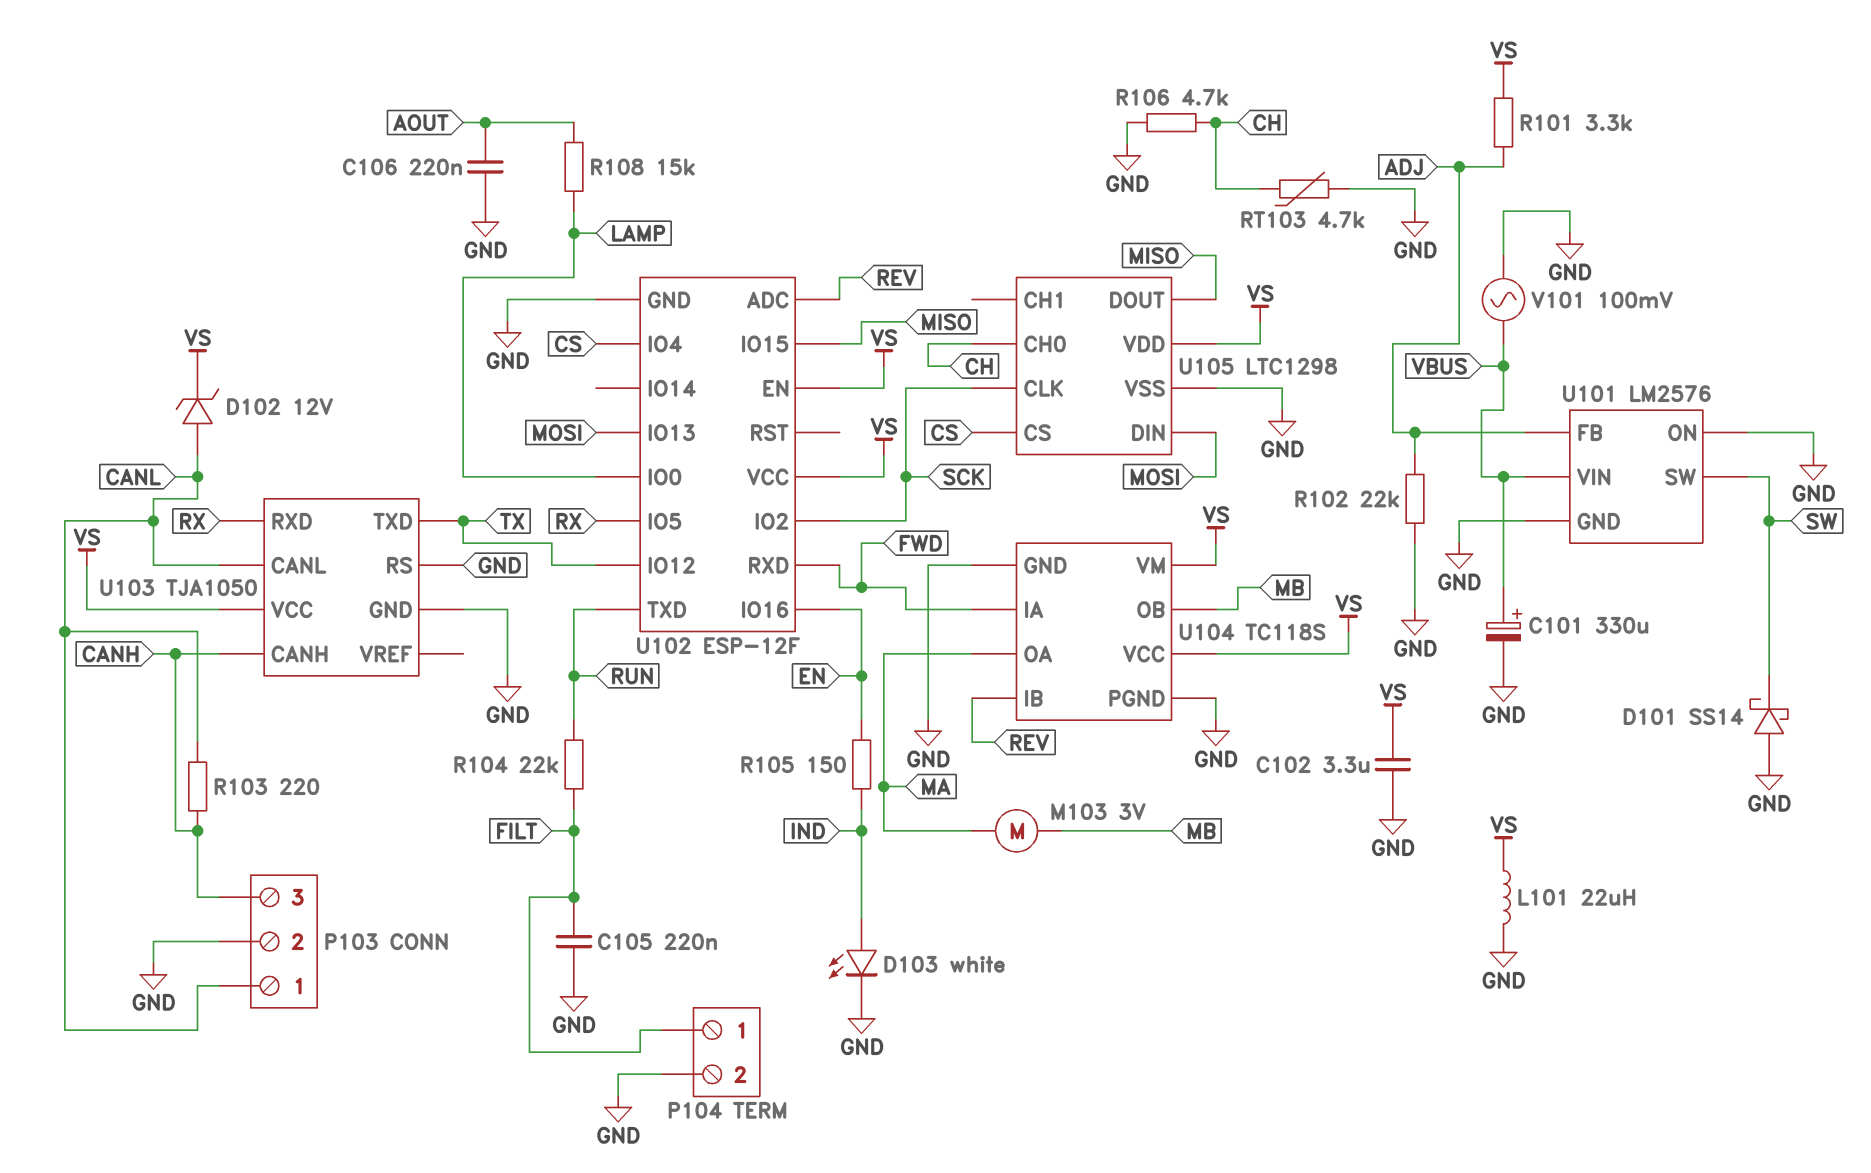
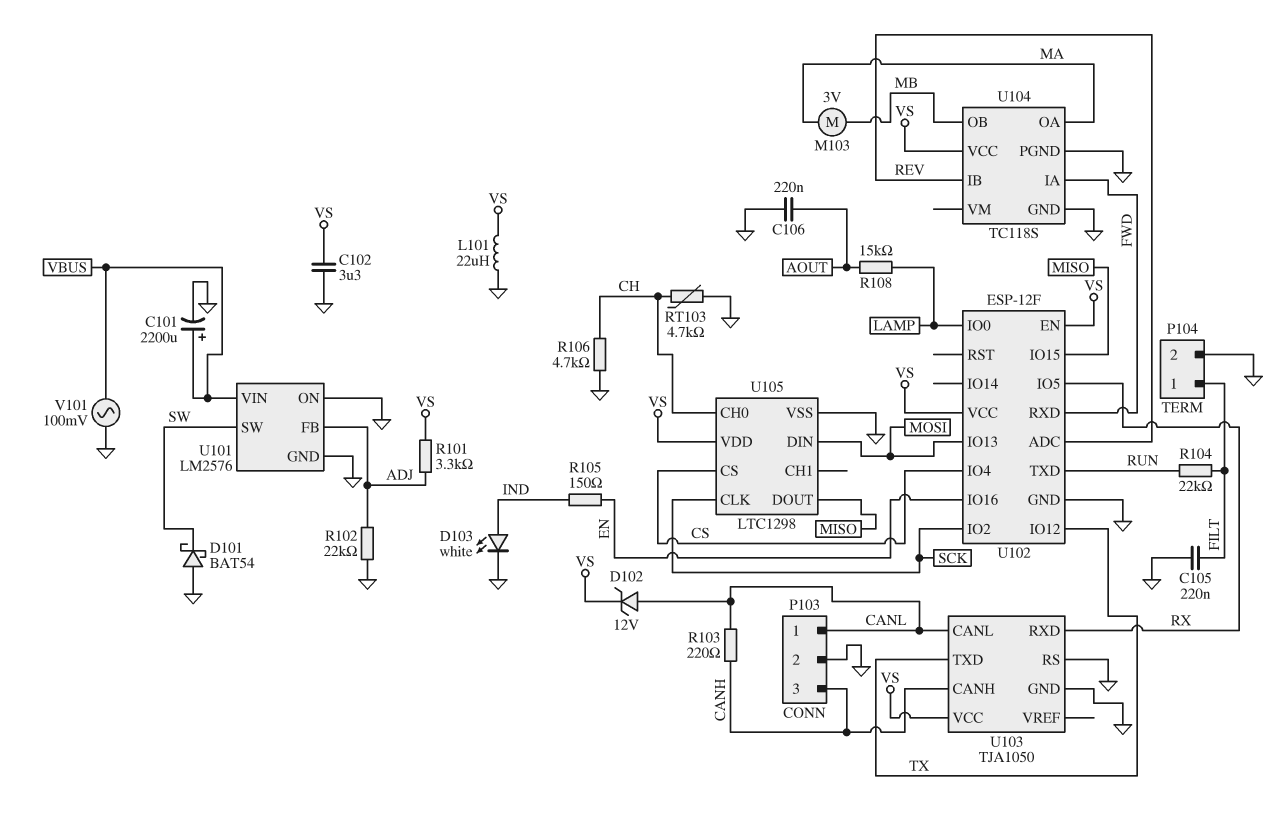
C101: 330uF (plus VBUS, minus GND) -> 2200uF (plus VBUS, minus GND)
D101: schottky SS14 (A GND, K SW) -> schottky BAT54 (A GND, K SW)
U104 pin VM: VS -> none

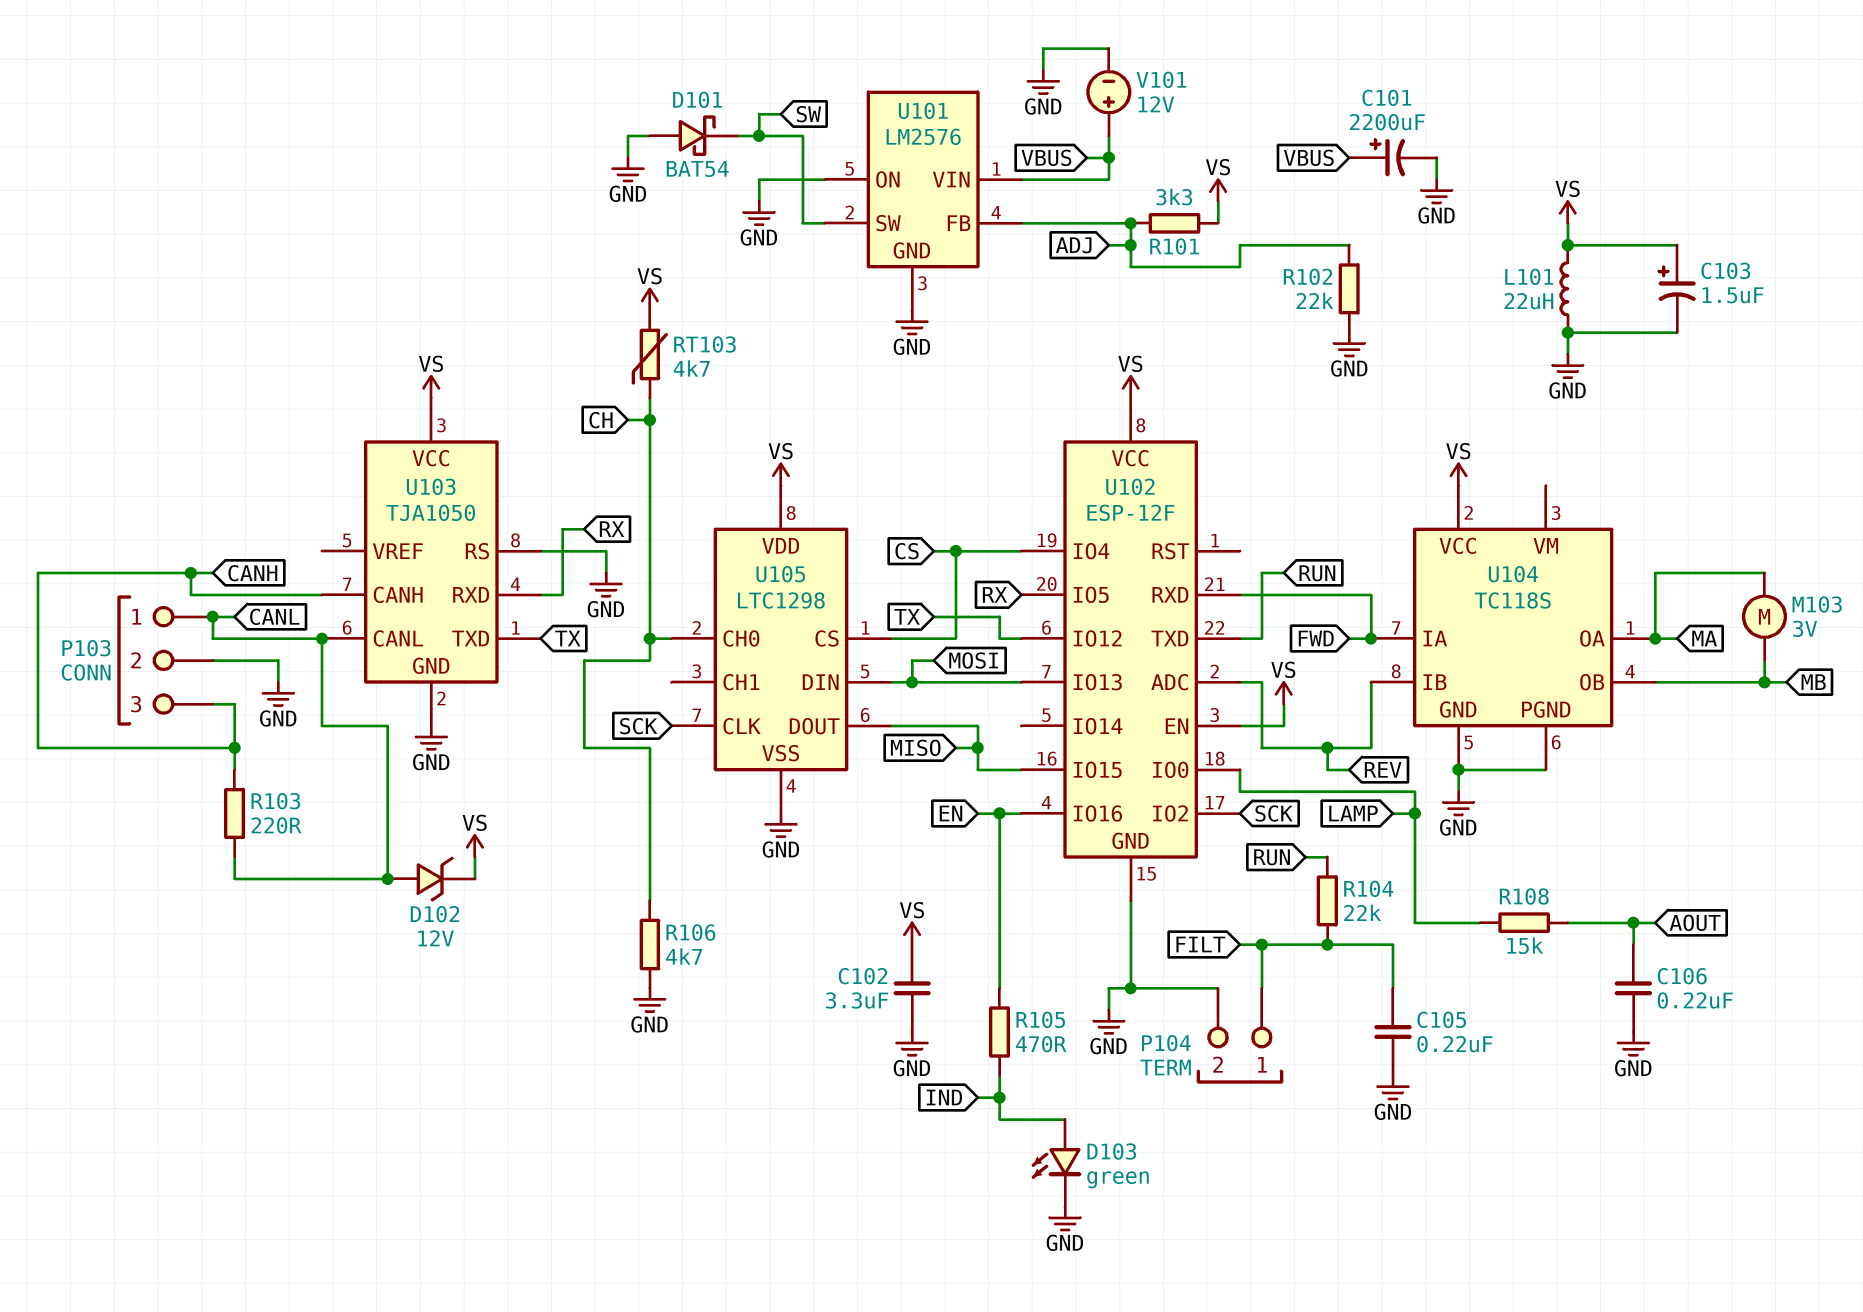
C103: none -> 1.5uF (plus VS, minus GND)
D103: LED white (A IND, K GND) -> LED green (A IND, K GND)
R105: 150 (EN, IND) -> 470 (EN, IND)
RT103: 4.7k (CH, GND) -> 4.7k (CH, VS)
V101: AC 100mV (GND, VBUS) -> 12V (plus VBUS, minus GND)

